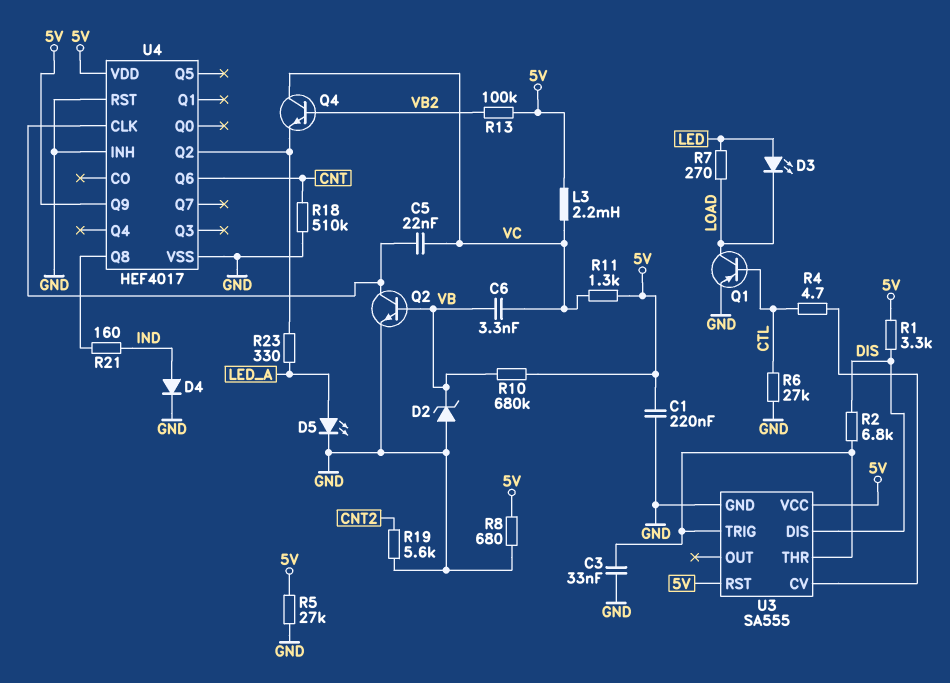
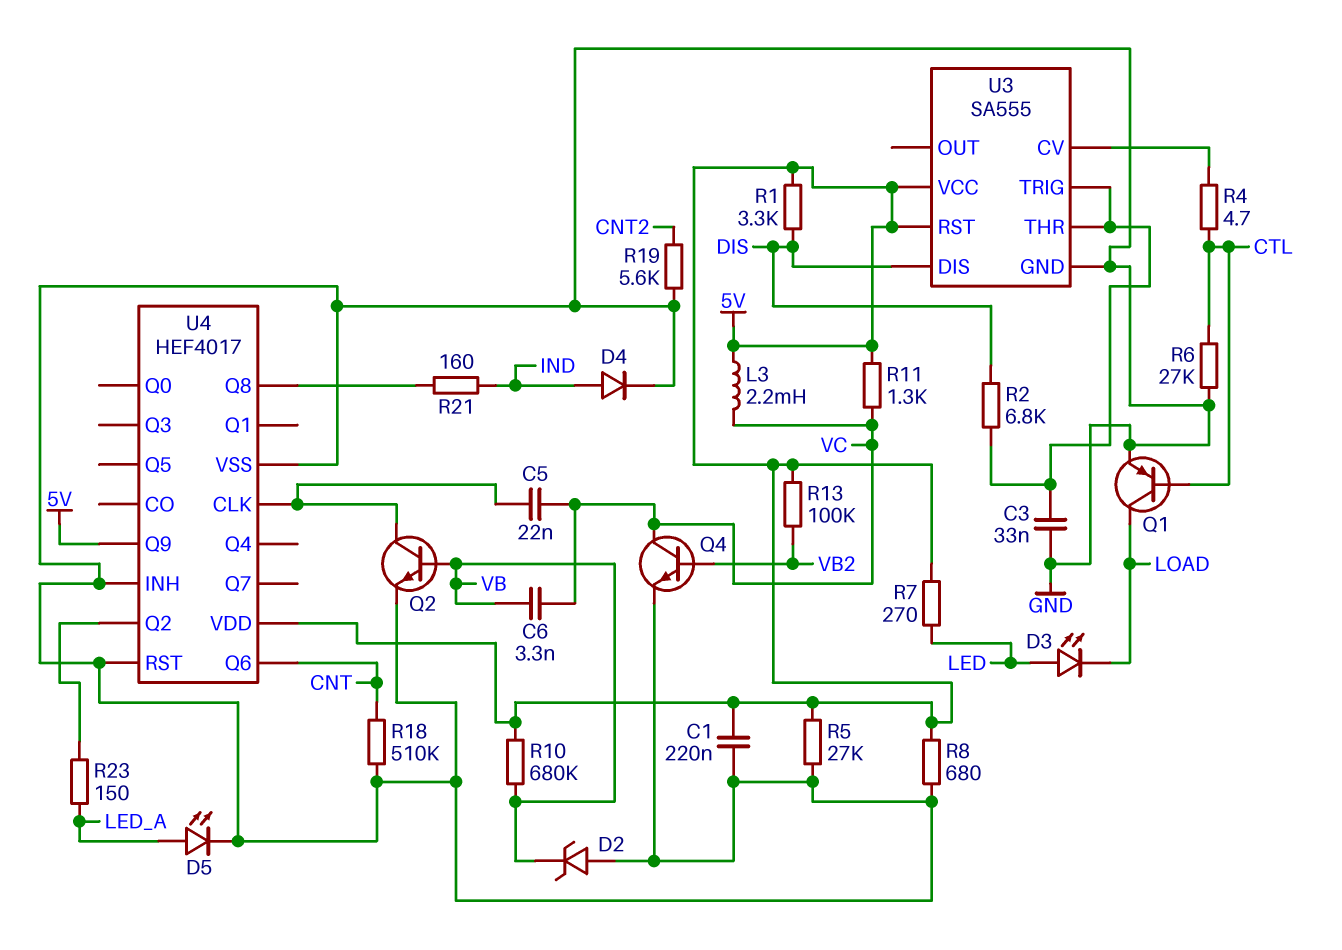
Q4: NPN (B VB2, C VC, E U4/Q2) -> NPN (B VB2, C VC, E GND)
R7: 270 (LED, LOAD) -> 270 (5V, LED)
R23: 330 (LED_A, U4/Q2) -> 150 (LED_A, U4/Q2)

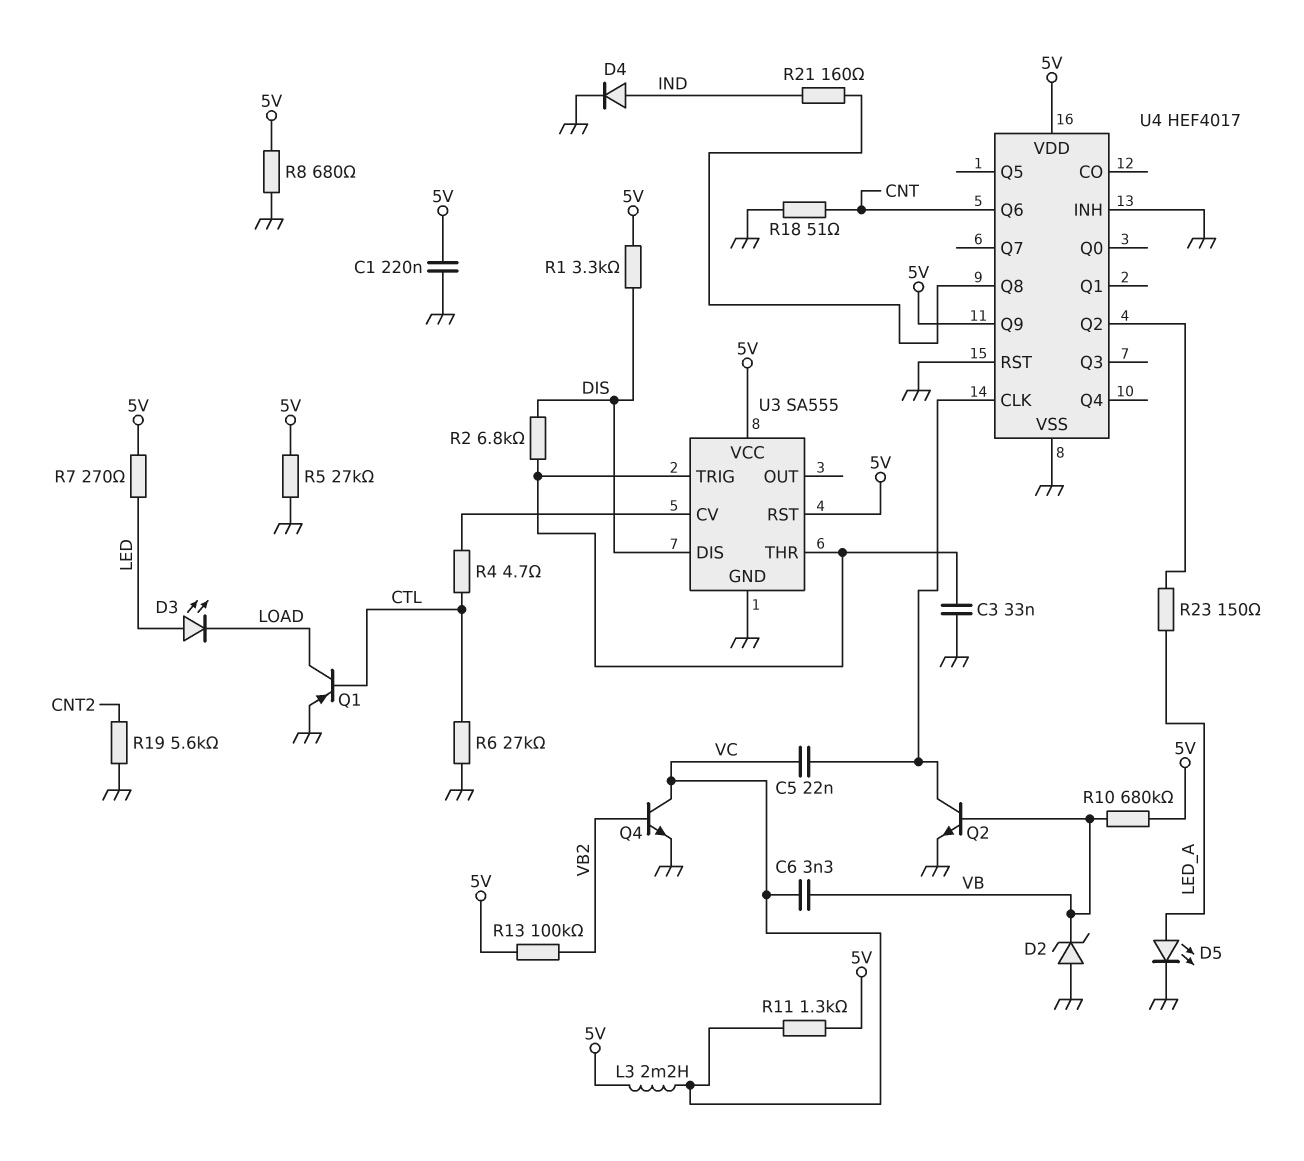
R18: 510k (CNT, GND) -> 51 (CNT, GND)

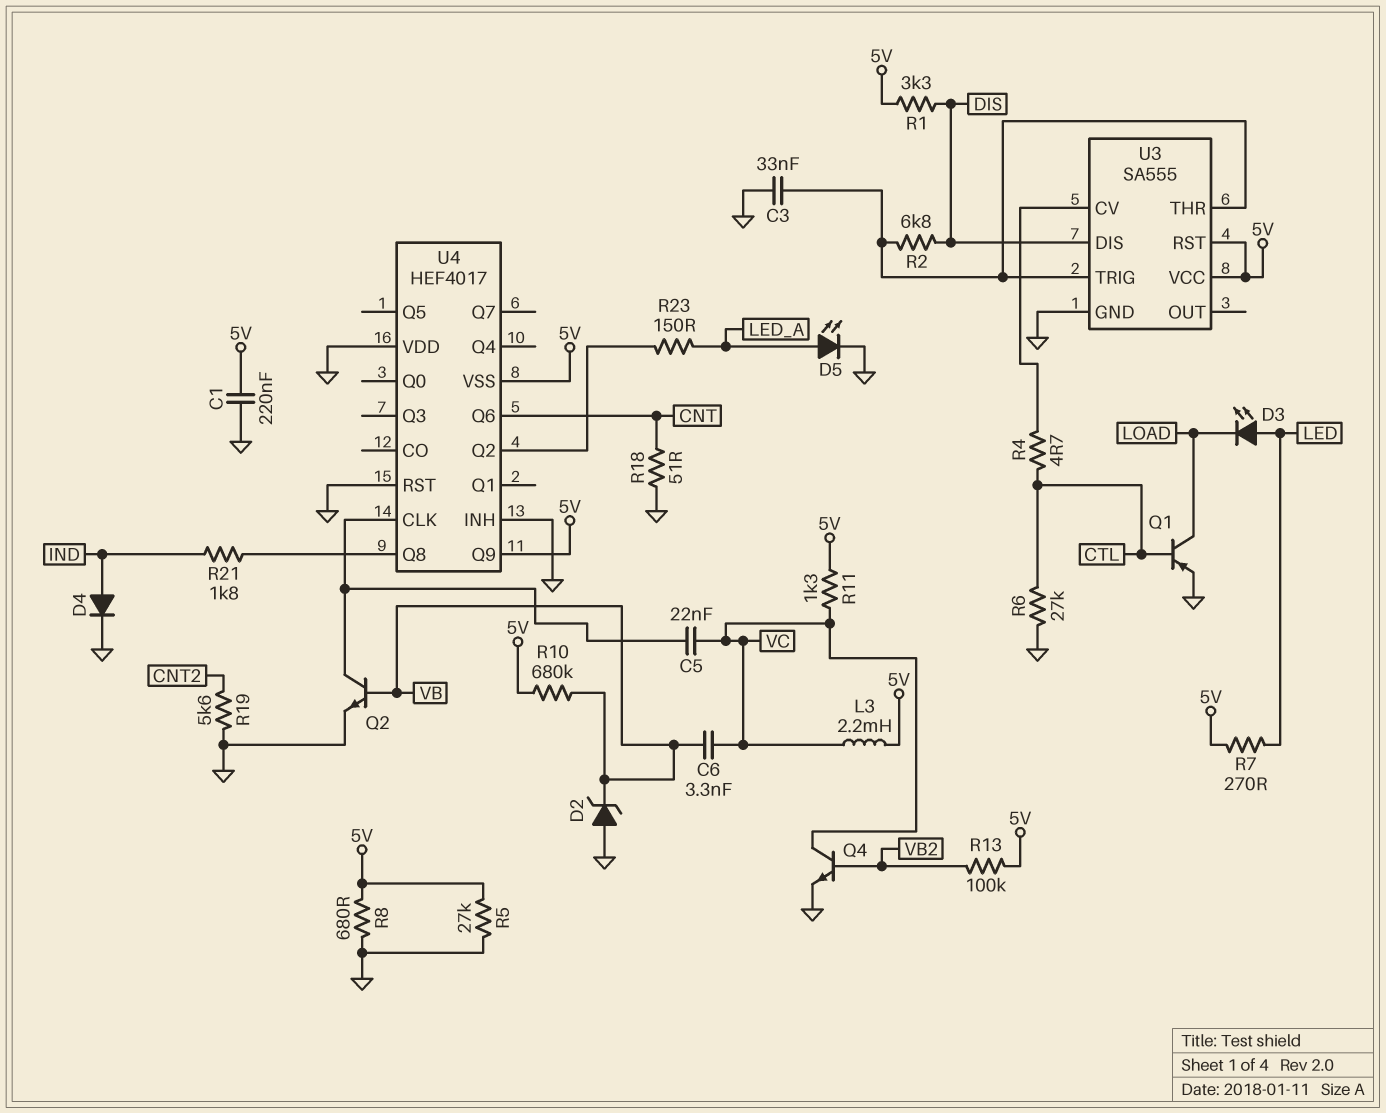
R21: 160 (IND, U4/Q8) -> 1.8k (IND, U4/Q8)
U4 pin VDD: 5V -> GND
U4 pin VSS: GND -> 5V

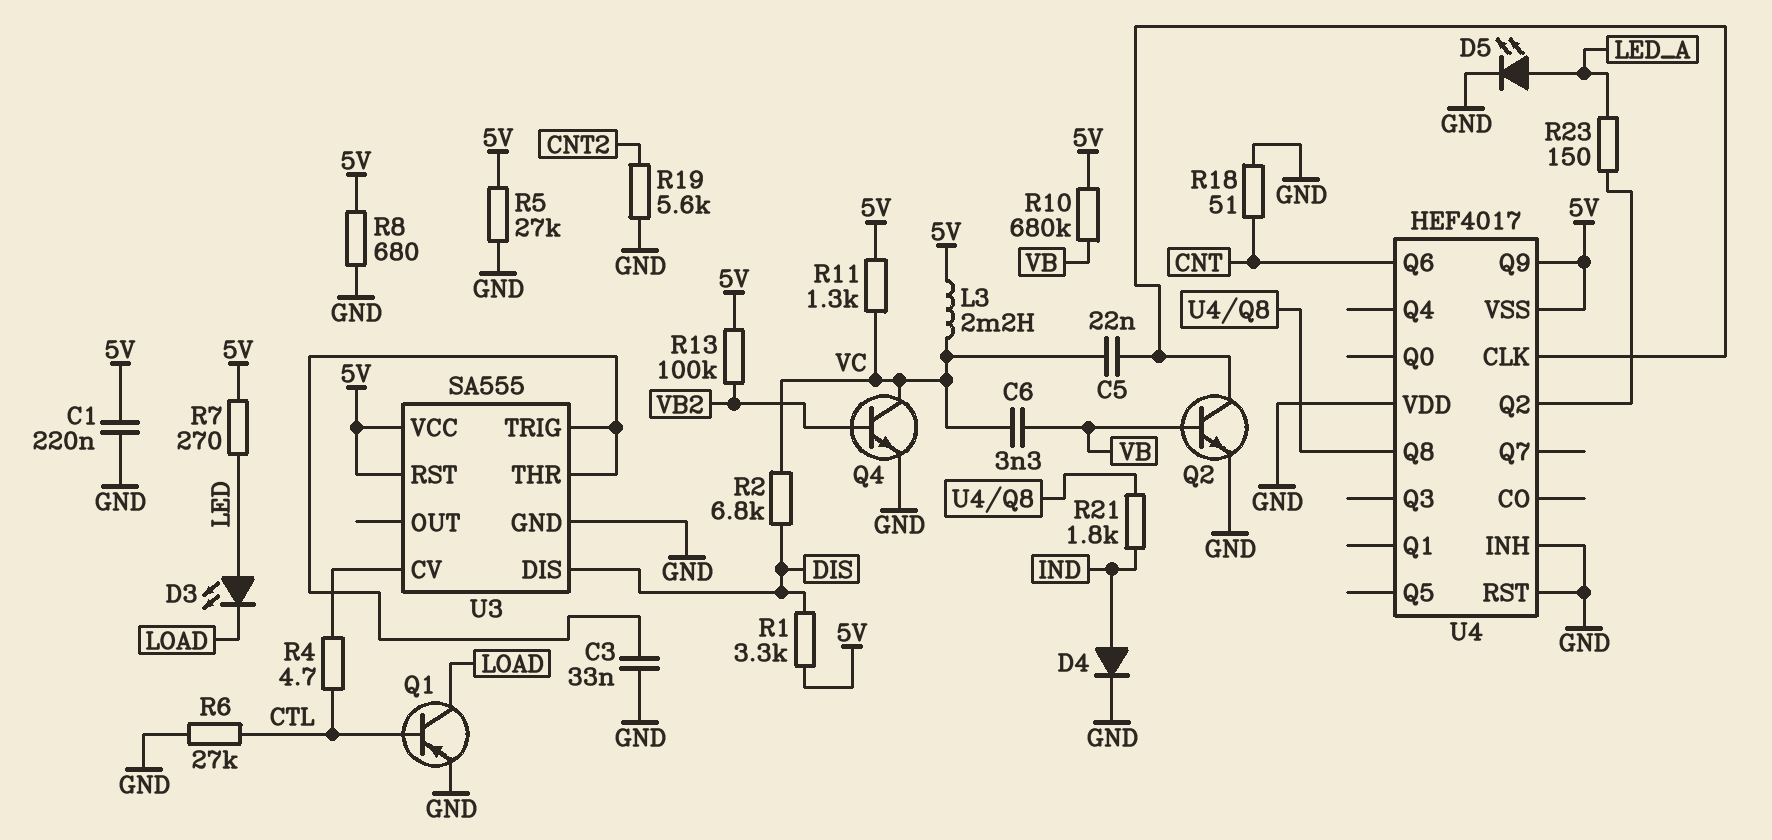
D2: zener (A GND, K VB) -> none
R2: 6.8k (DIS, U3/THR) -> 6.8k (DIS, VC)

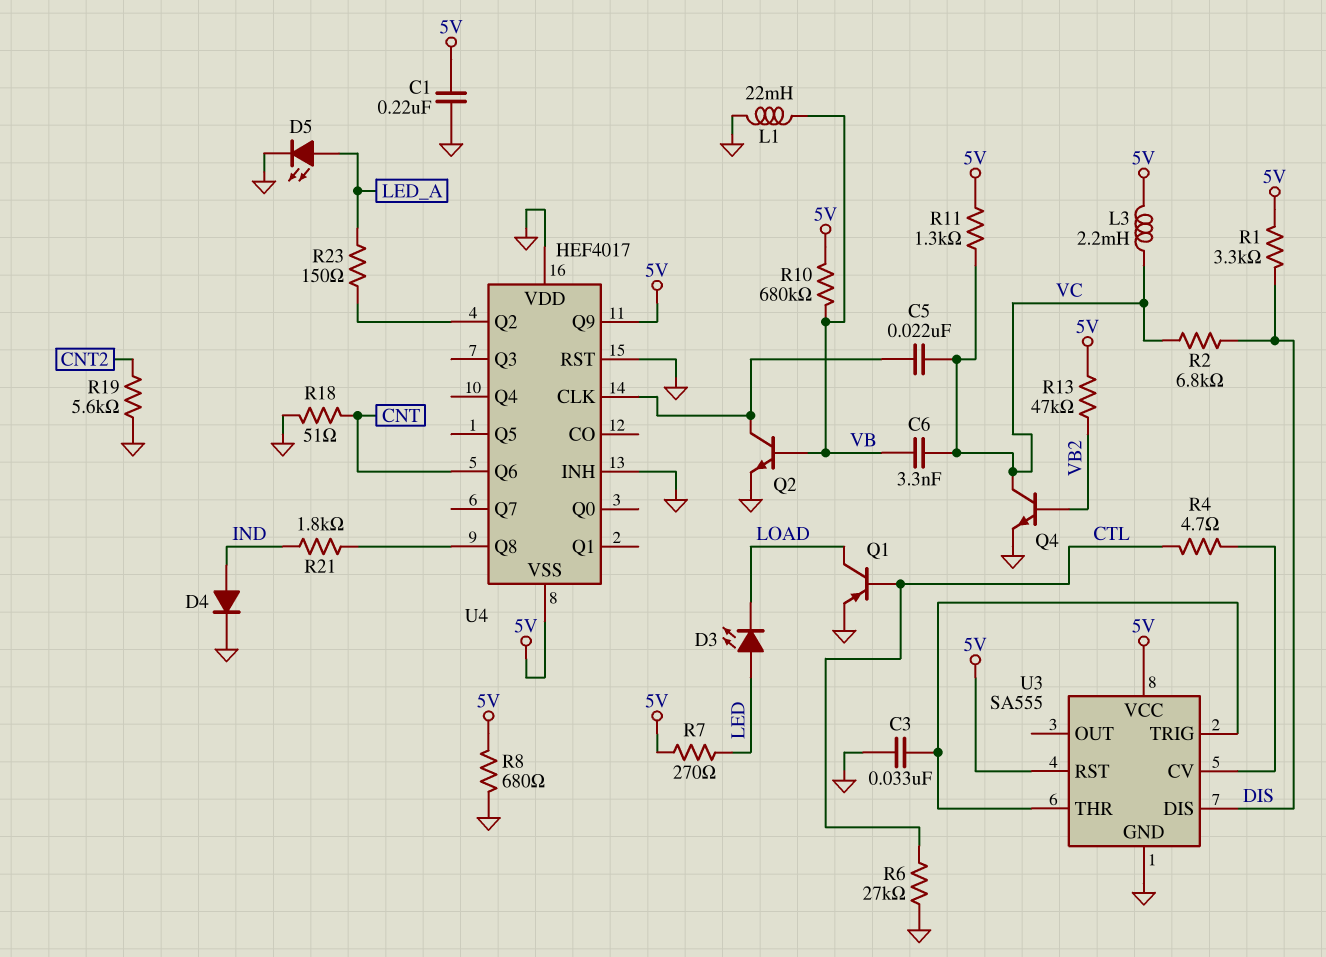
L1: none -> 22mH (GND, VB)
R5: 27k (5V, GND) -> none
R13: 100k (5V, VB2) -> 47k (5V, VB2)

